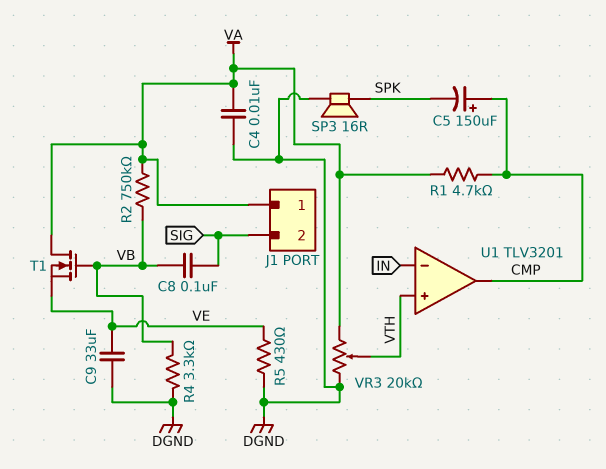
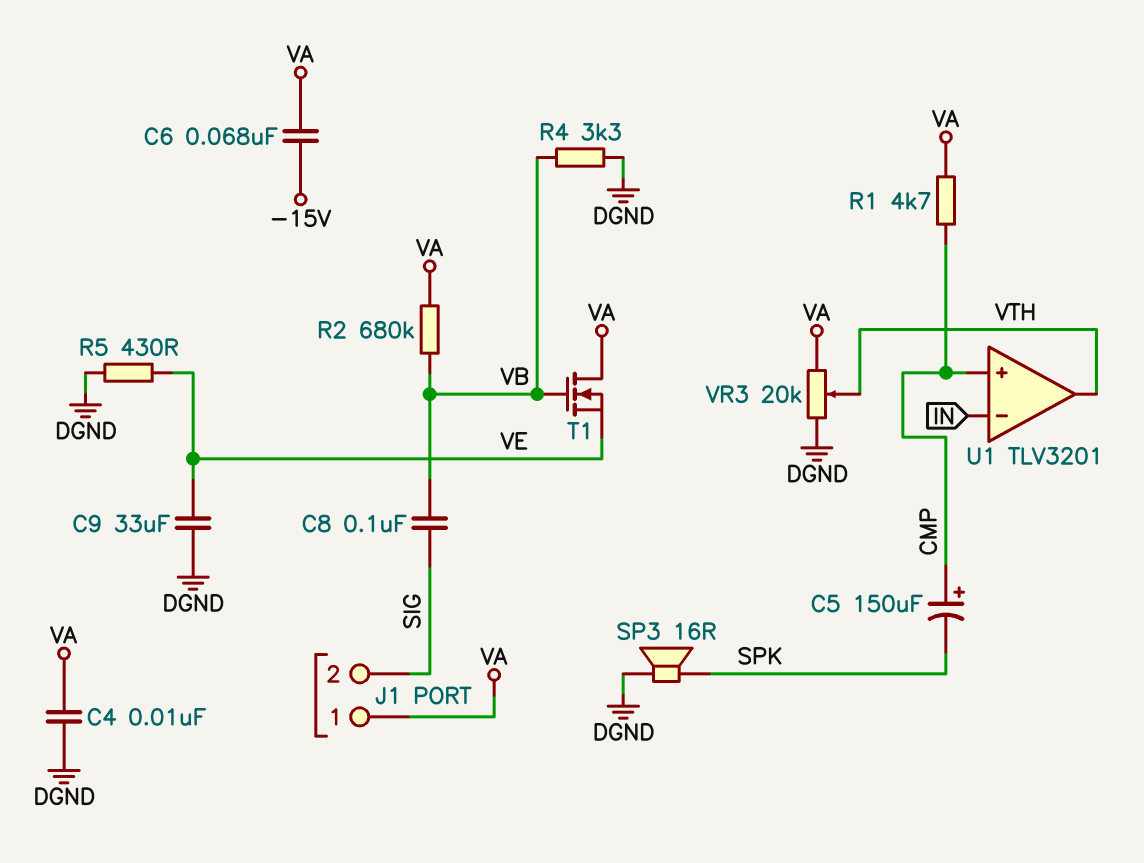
C6: none -> 68nF (-15V, VA)
R2: 750k (VA, VB) -> 680k (VA, VB)
U1 pin in+: VTH -> CMP
U1 pin out: CMP -> VTH

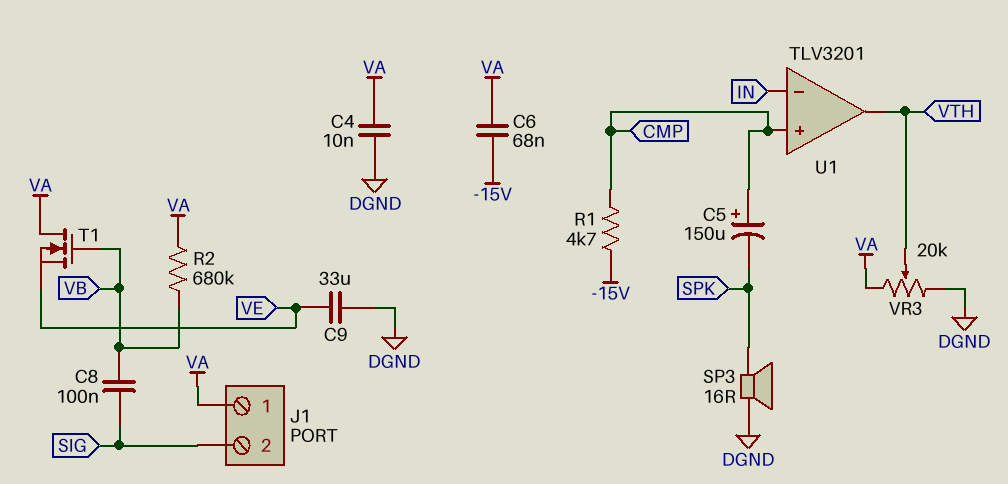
R1: 4.7k (CMP, VA) -> 4.7k (-15V, CMP)
R4: 3.3k (DGND, VB) -> none
R5: 430 (DGND, VE) -> none

